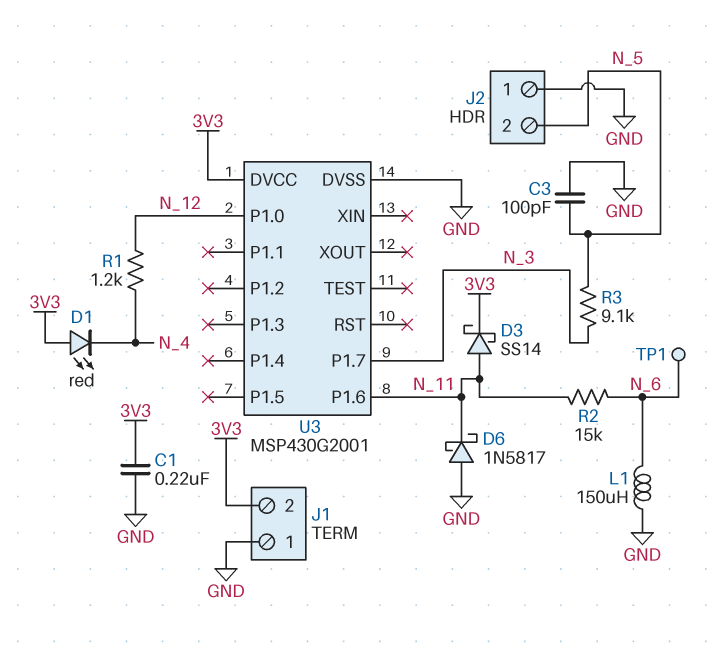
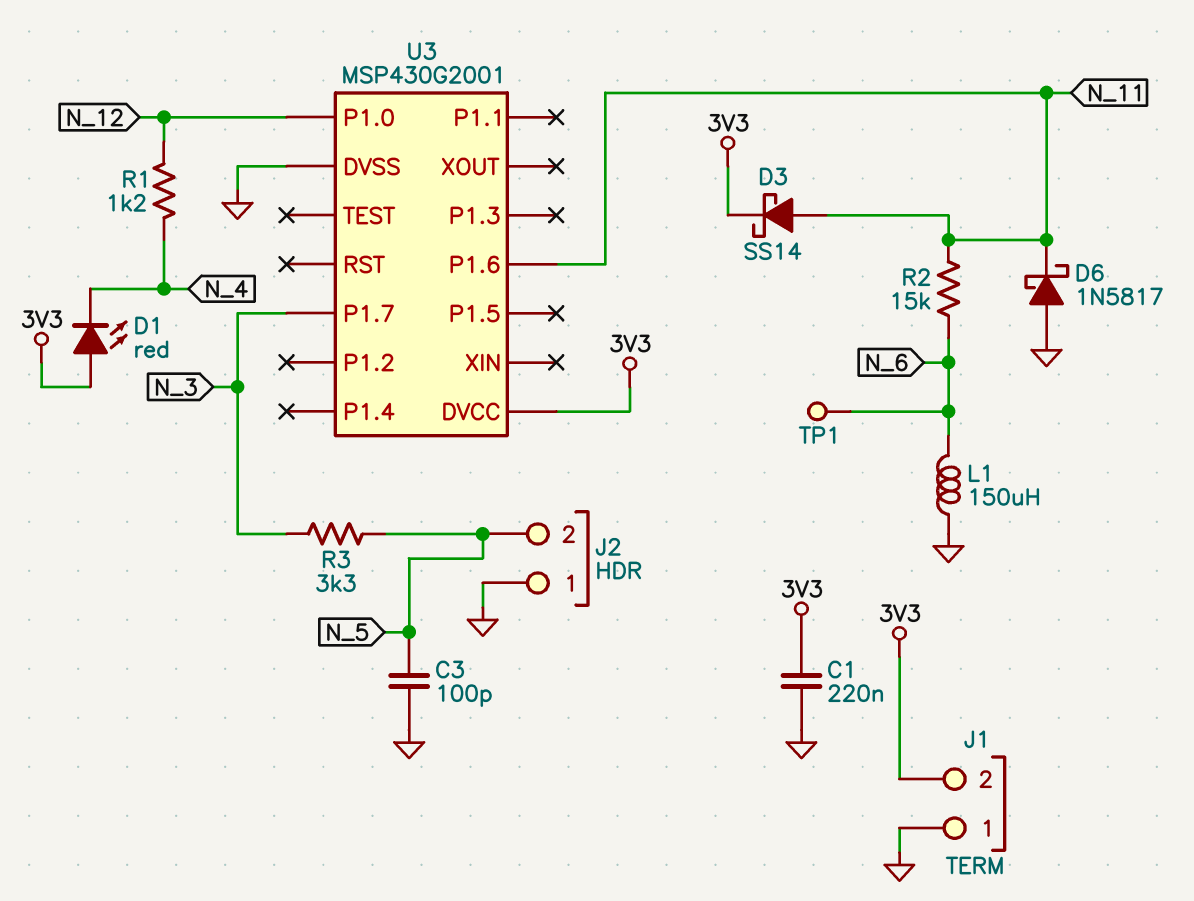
R3: 9.1k (N_3, N_5) -> 3.3k (N_3, N_5)

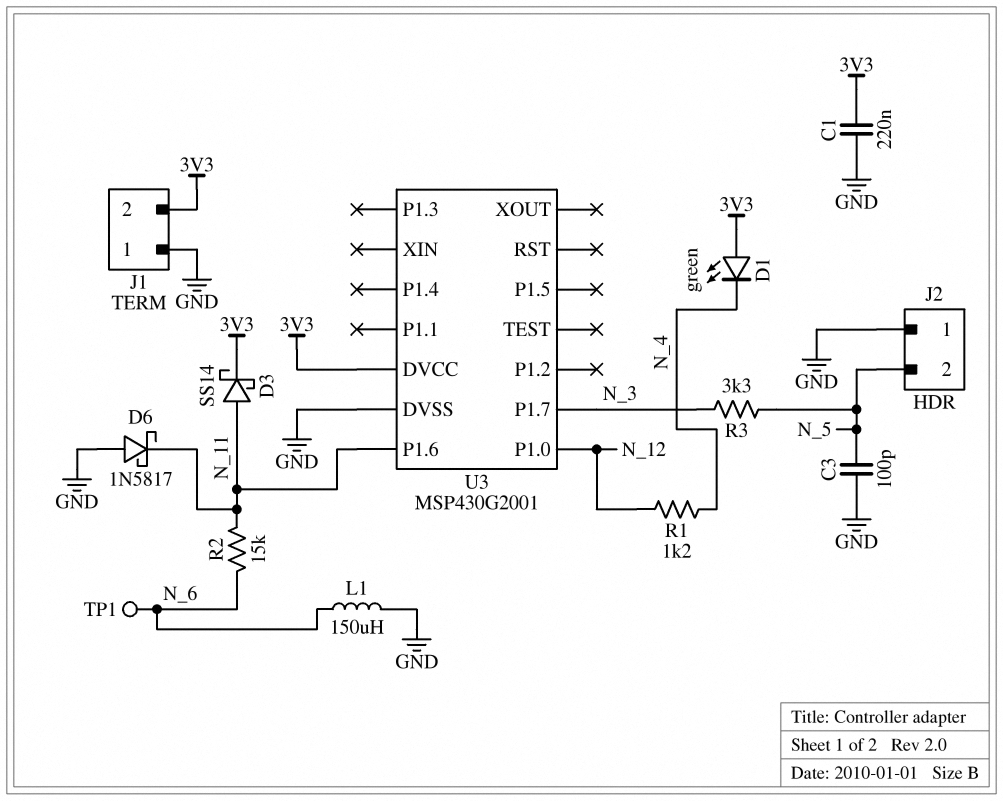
D1: LED red (A 3V3, K N_4) -> LED green (A 3V3, K N_4)

